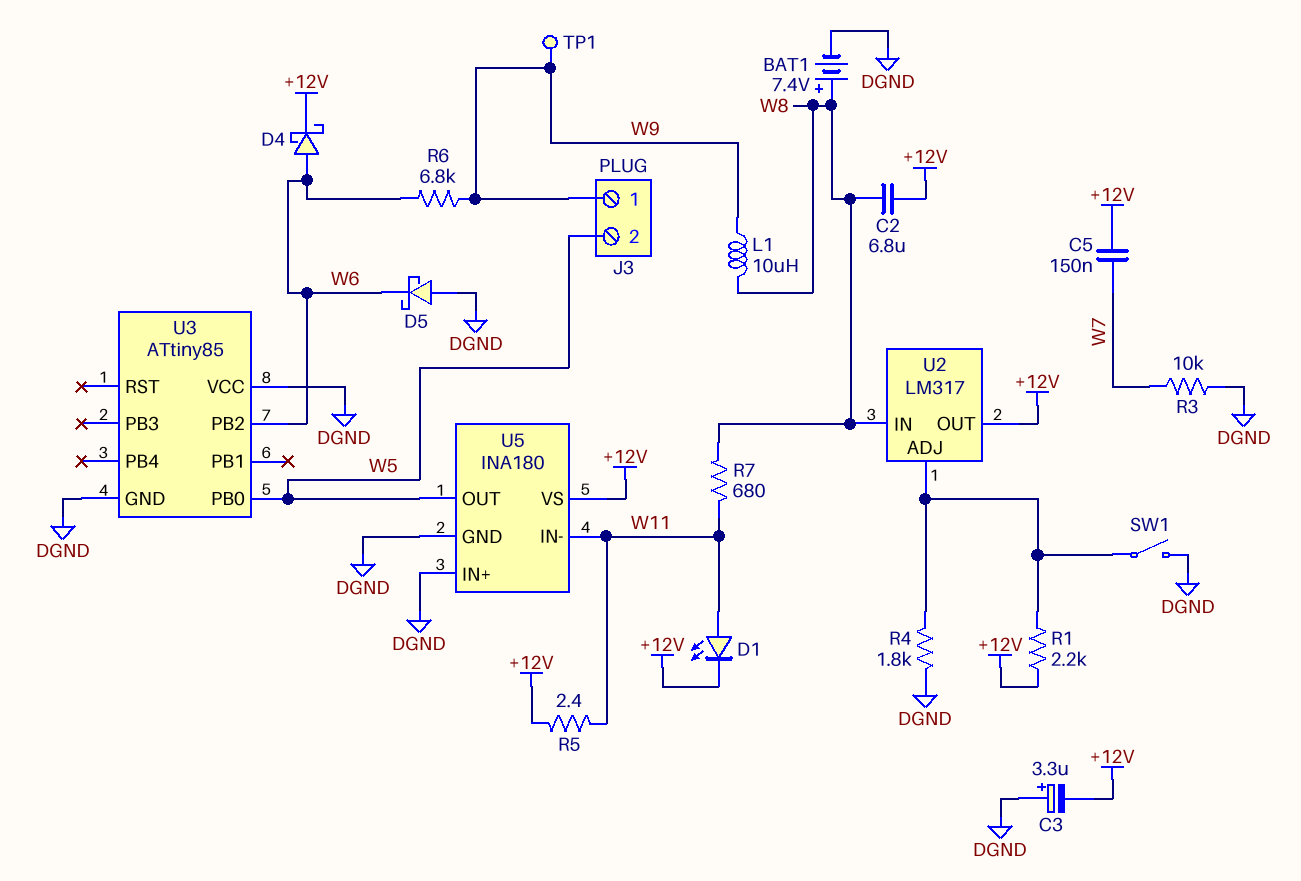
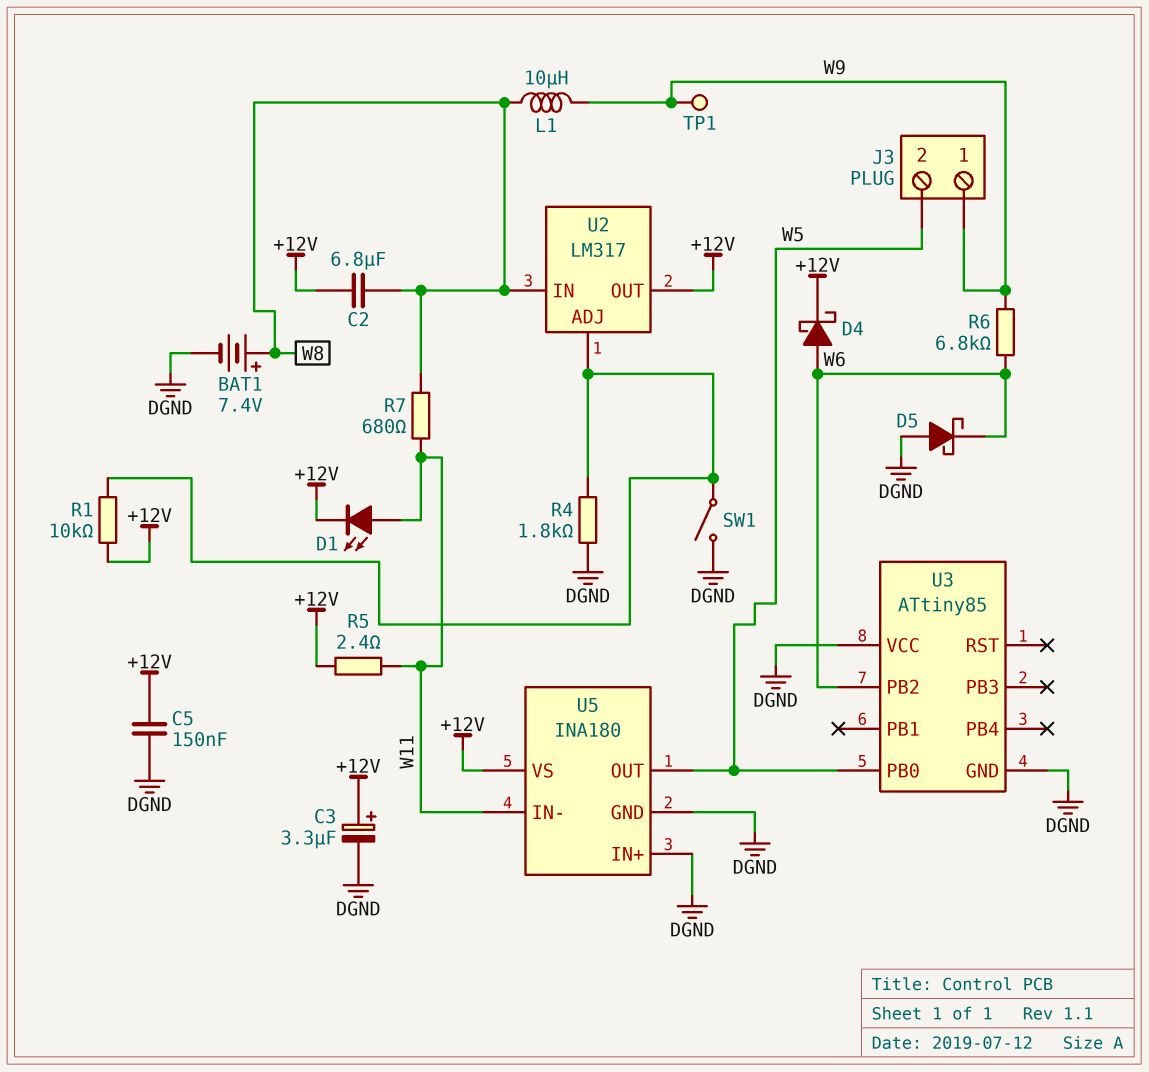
C3: 3.3uF (plus DGND, minus +12V) -> 3.3uF (plus +12V, minus DGND)
C5: 150nF (+12V, W7) -> 150nF (+12V, DGND)
R1: 2.2k (+12V, U2/ADJ) -> 10k (+12V, U2/ADJ)
R3: 10k (DGND, W7) -> none

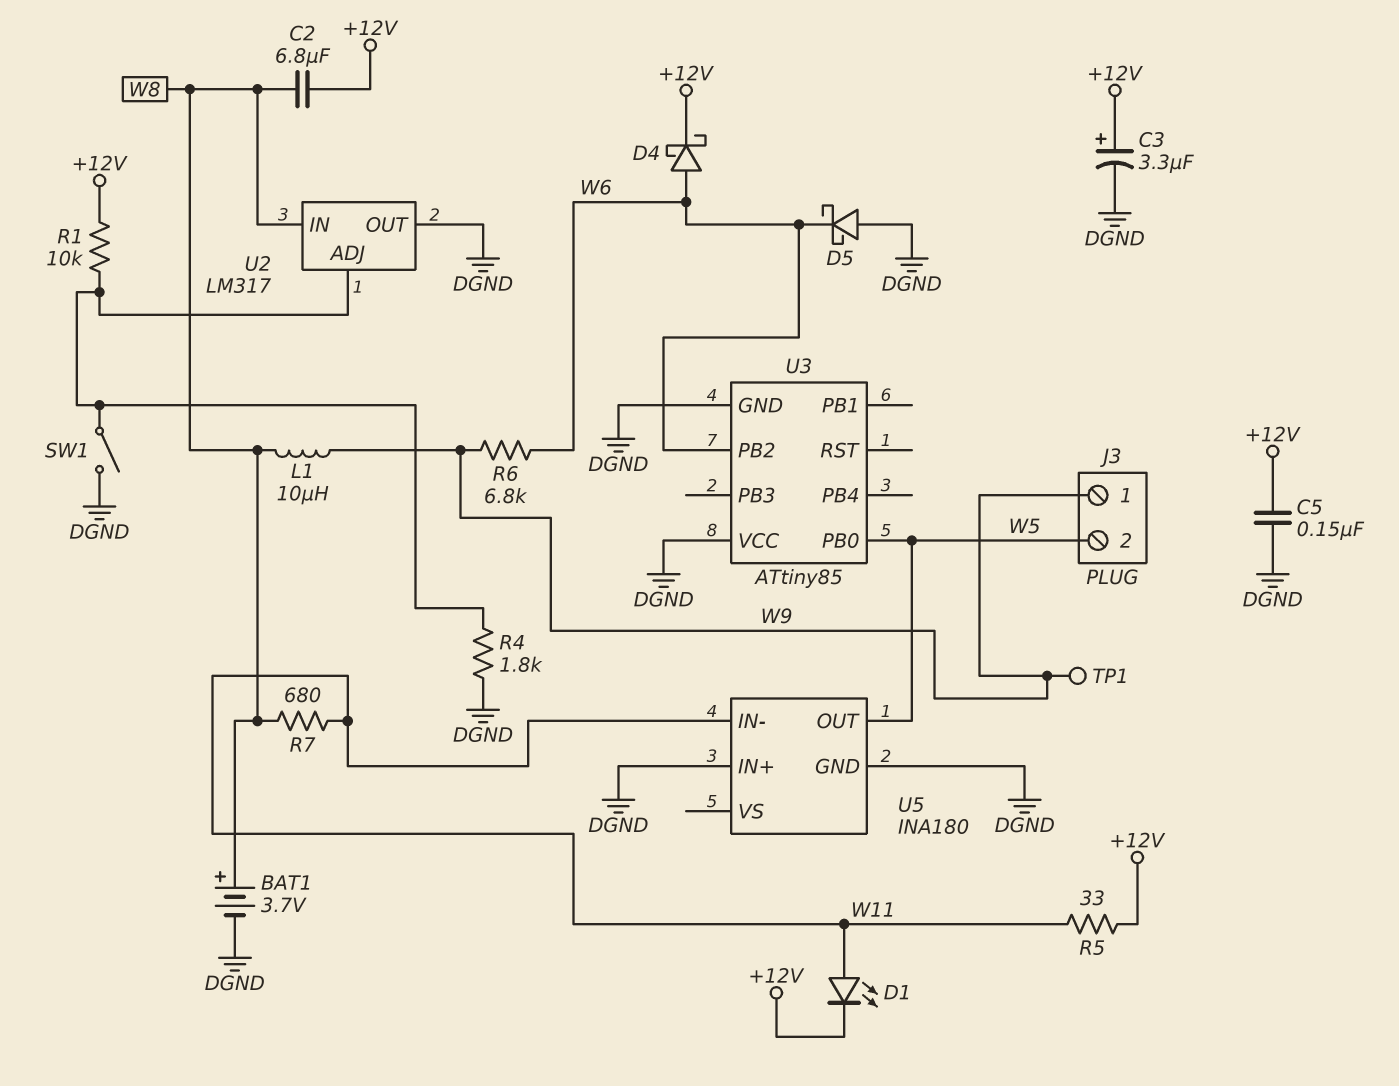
BAT1: 7.4V (plus W8, minus DGND) -> 3.7V (plus W8, minus DGND)
R5: 2.4 (+12V, W11) -> 33 (+12V, W11)
U2 pin OUT: +12V -> DGND
U5 pin VS: +12V -> none

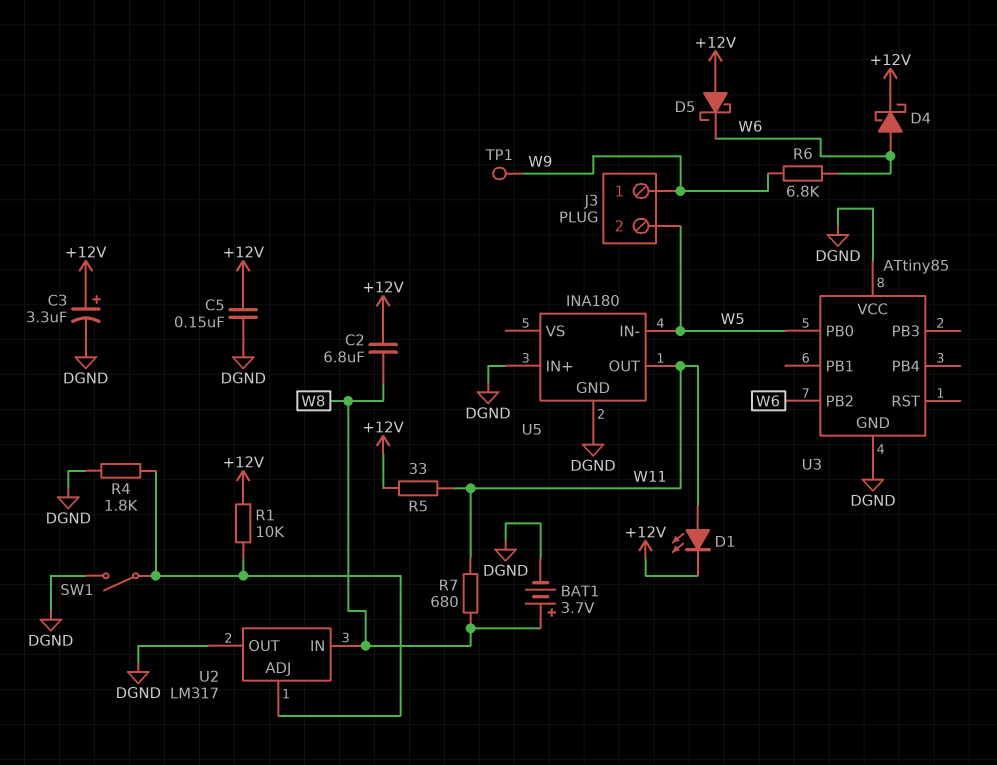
D5: schottky (A DGND, K W6) -> schottky (A +12V, K W6)
L1: 10uH (W8, W9) -> none
U5 pin IN-: W11 -> W5
U5 pin OUT: W5 -> W11

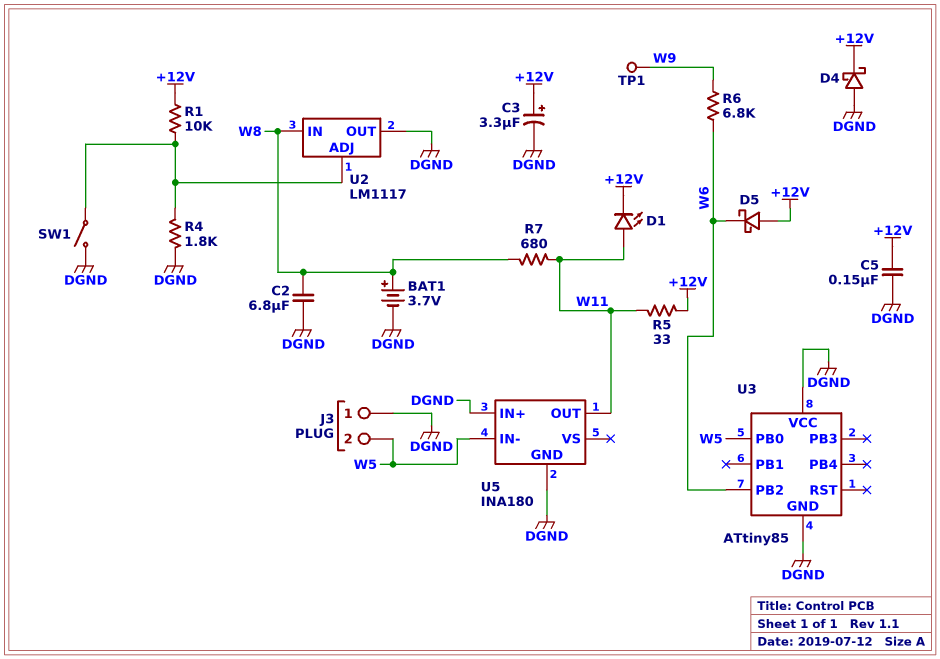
C2: 6.8uF (+12V, W8) -> 6.8uF (DGND, W8)
D4: schottky (A W6, K +12V) -> schottky (A DGND, K +12V)
J3 pin 1: W9 -> DGND
U2: LM317 -> LM1117

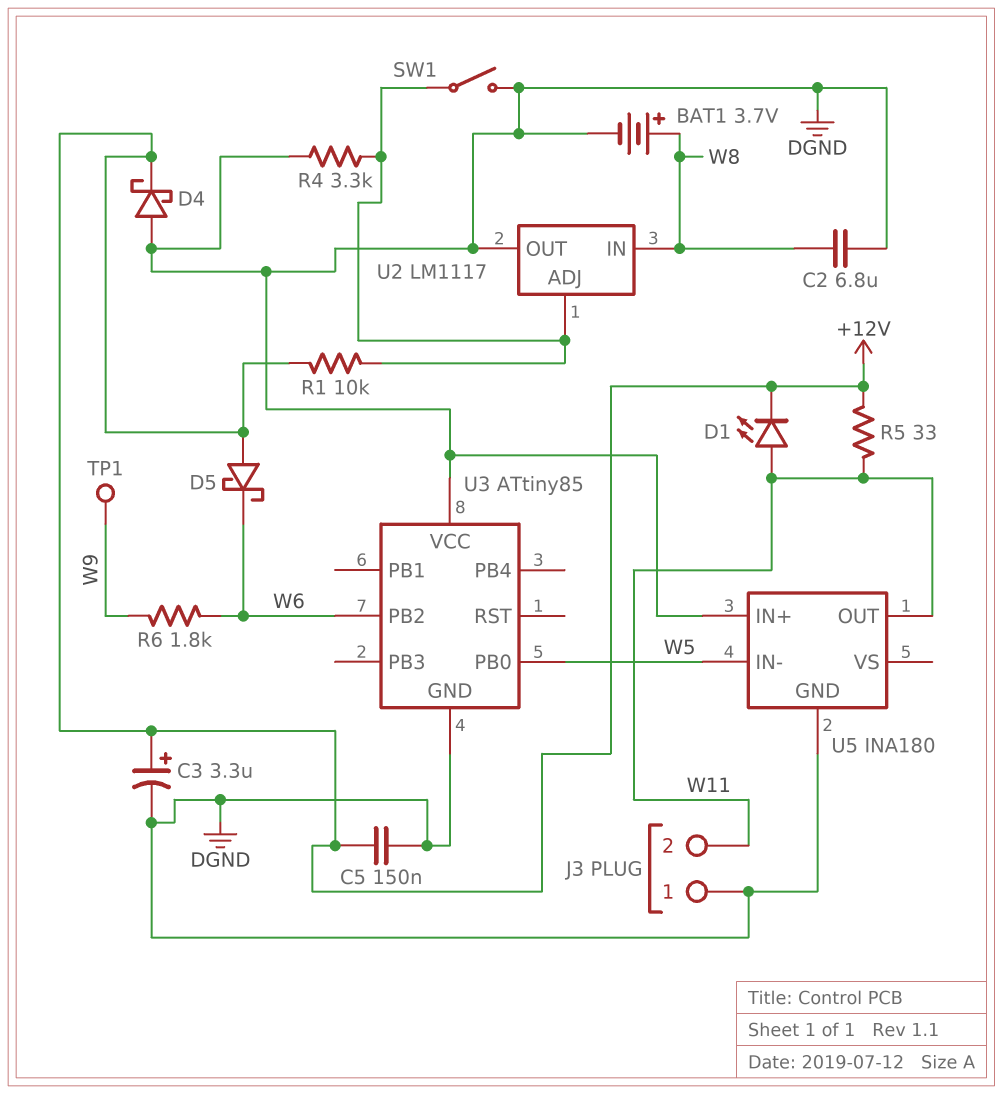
J3 pin 2: W5 -> W11
R4: 1.8k (DGND, U2/ADJ) -> 3.3k (DGND, U2/ADJ)
R6: 6.8k (W6, W9) -> 1.8k (W6, W9)
R7: 680 (W8, W11) -> none

